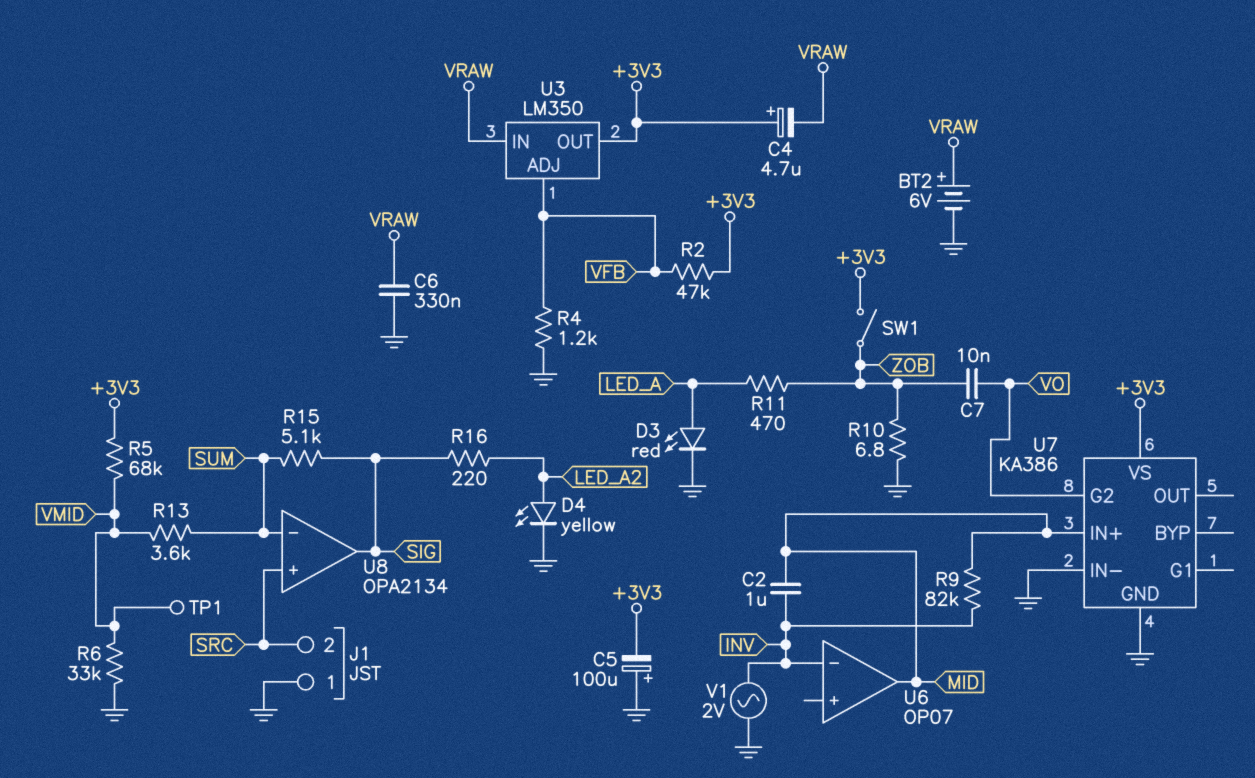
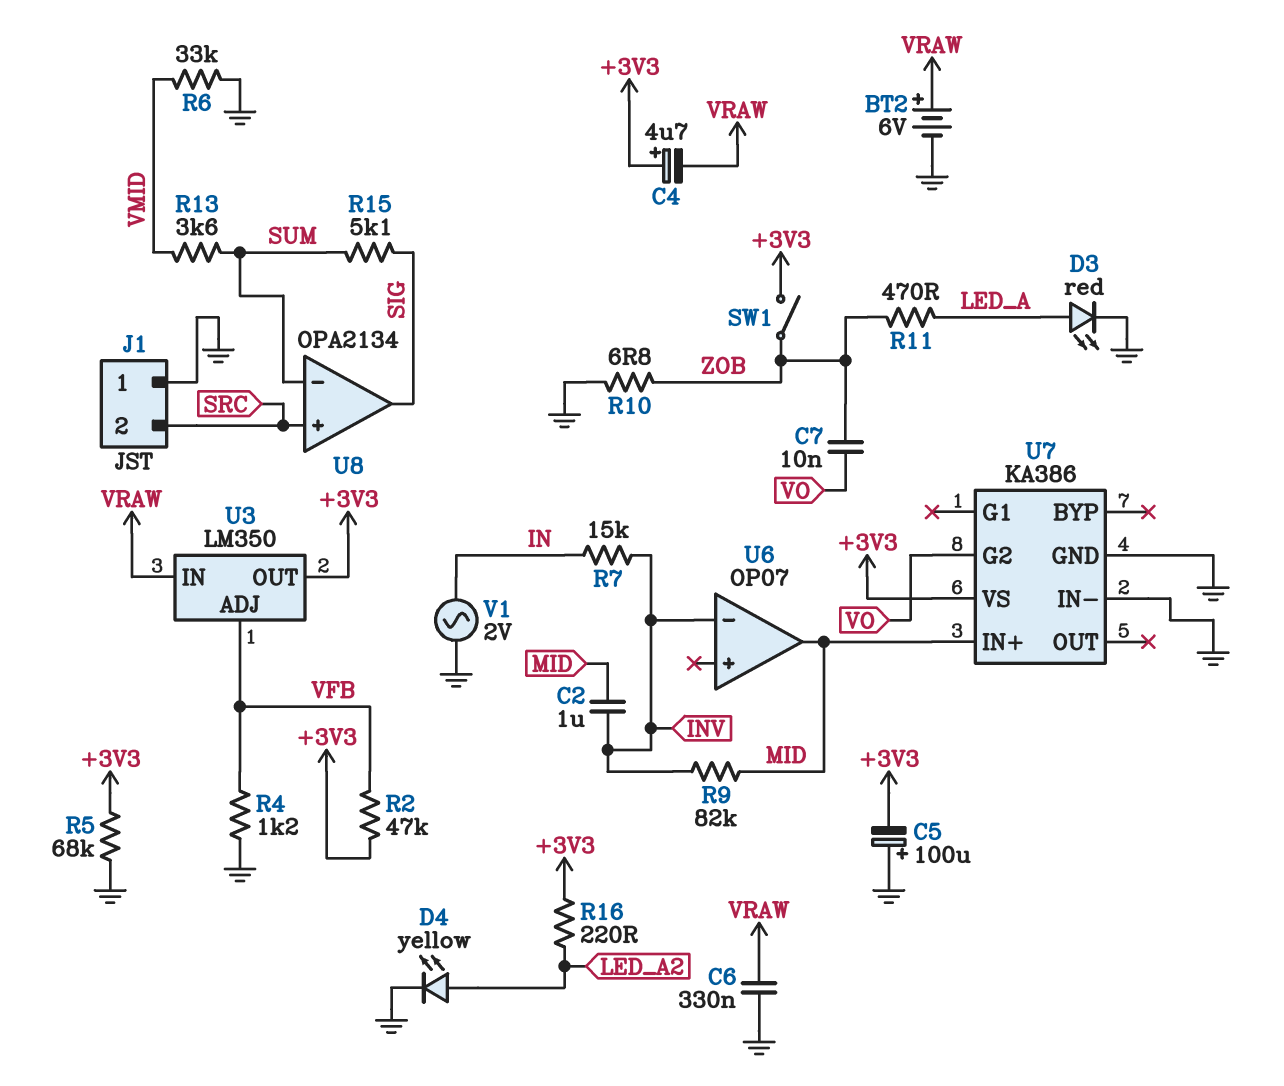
R5: 68k (+3V3, VMID) -> 68k (+3V3, GND)
R7: none -> 15k (IN, INV)
R16: 220 (LED_A2, SIG) -> 220 (+3V3, LED_A2)
TP1: test point (VMID) -> none
V1: AC 2V (GND, INV) -> AC 2V (GND, IN)

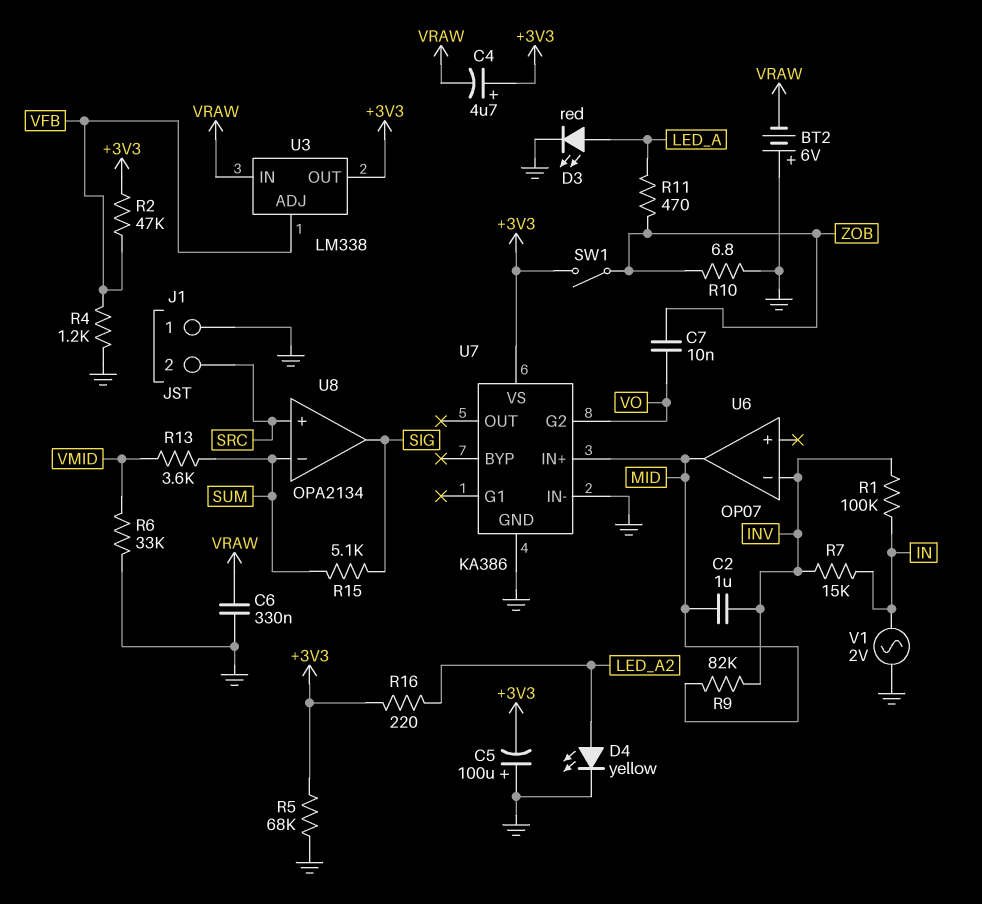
BT2: 6V (plus VRAW, minus GND) -> 6V (plus GND, minus VRAW)
R1: none -> 100k (IN, INV)
U3: LM350 -> LM338

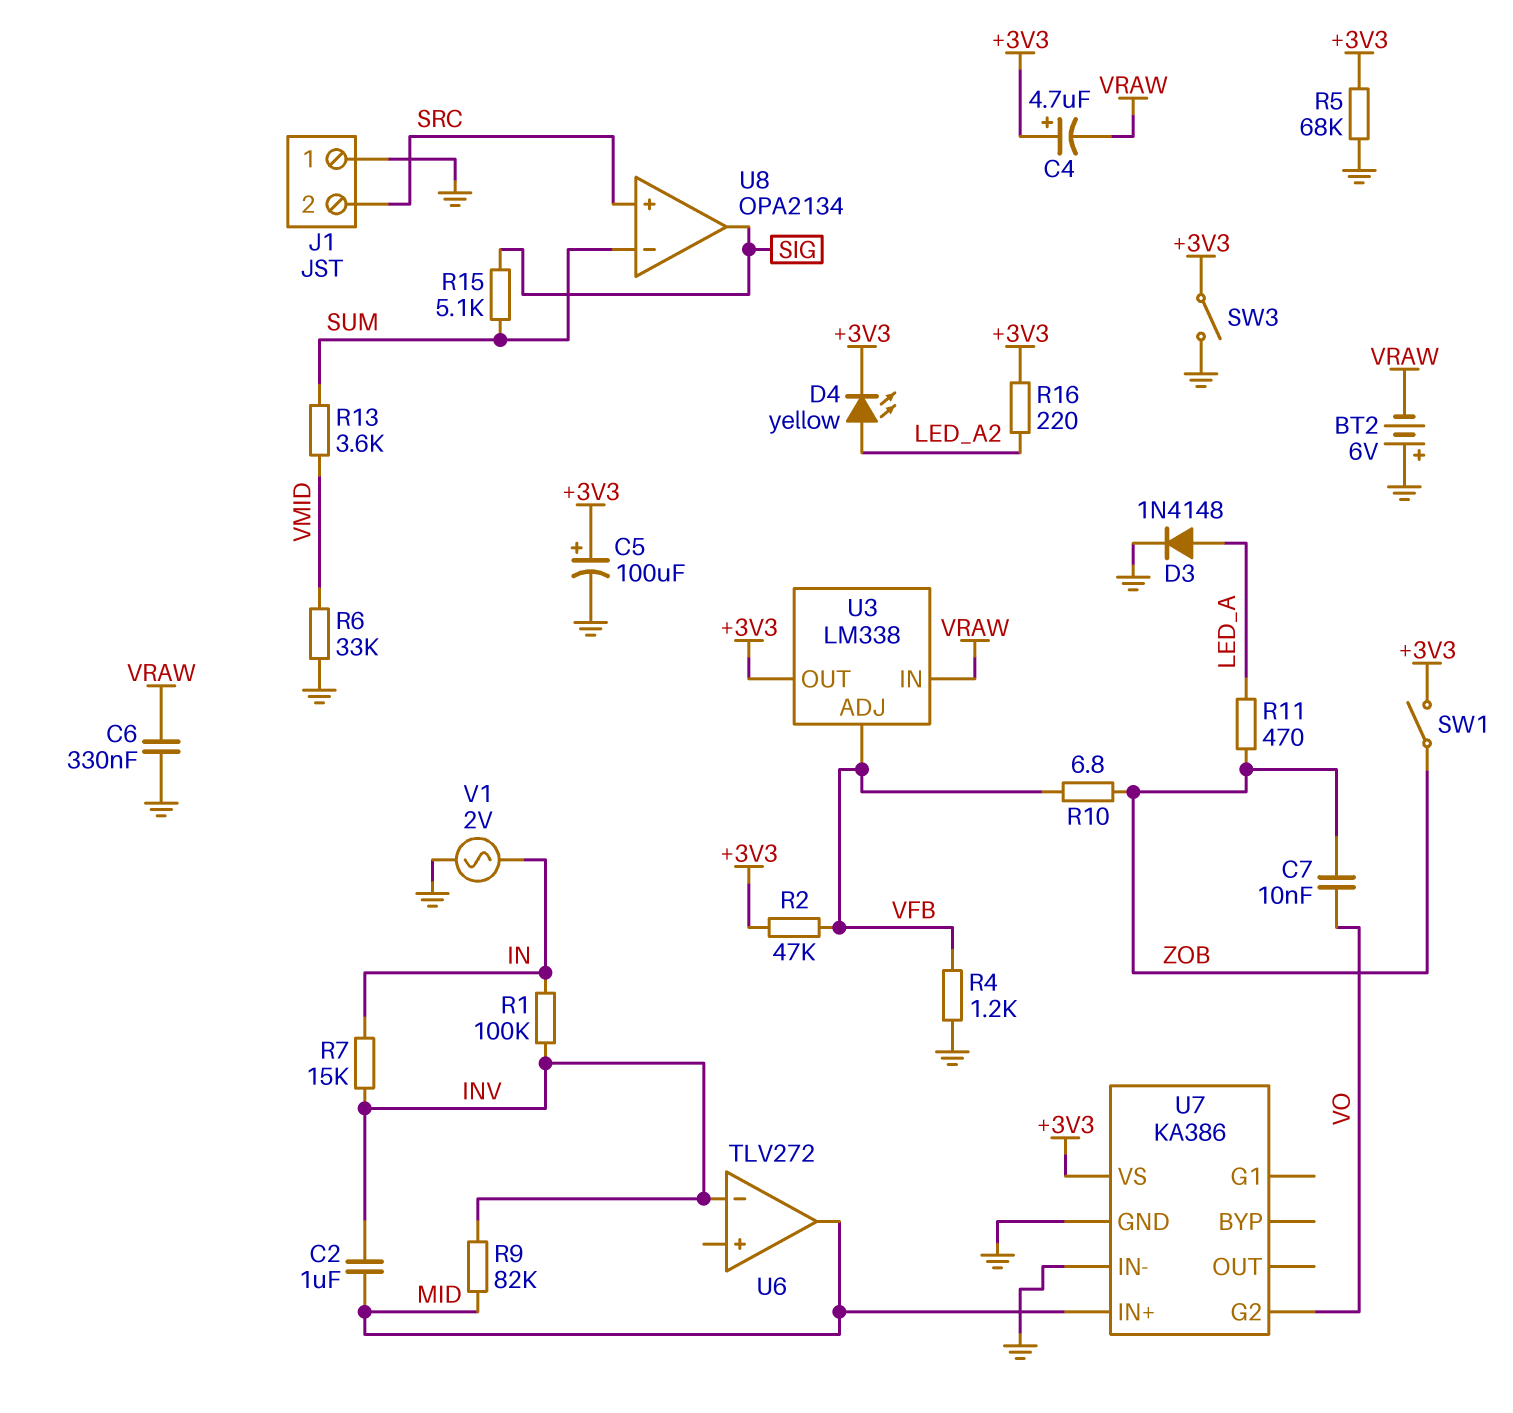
C5: 100uF (plus GND, minus +3V3) -> 100uF (plus +3V3, minus GND)
D3: LED red (A LED_A, K GND) -> diode 1N4148 (A LED_A, K GND)
D4: LED yellow (A LED_A2, K GND) -> LED yellow (A LED_A2, K +3V3)
R10: 6.8 (GND, ZOB) -> 6.8 (VFB, ZOB)
SW3: none -> switch (+3V3, GND)
U6: OP07 -> TLV272

